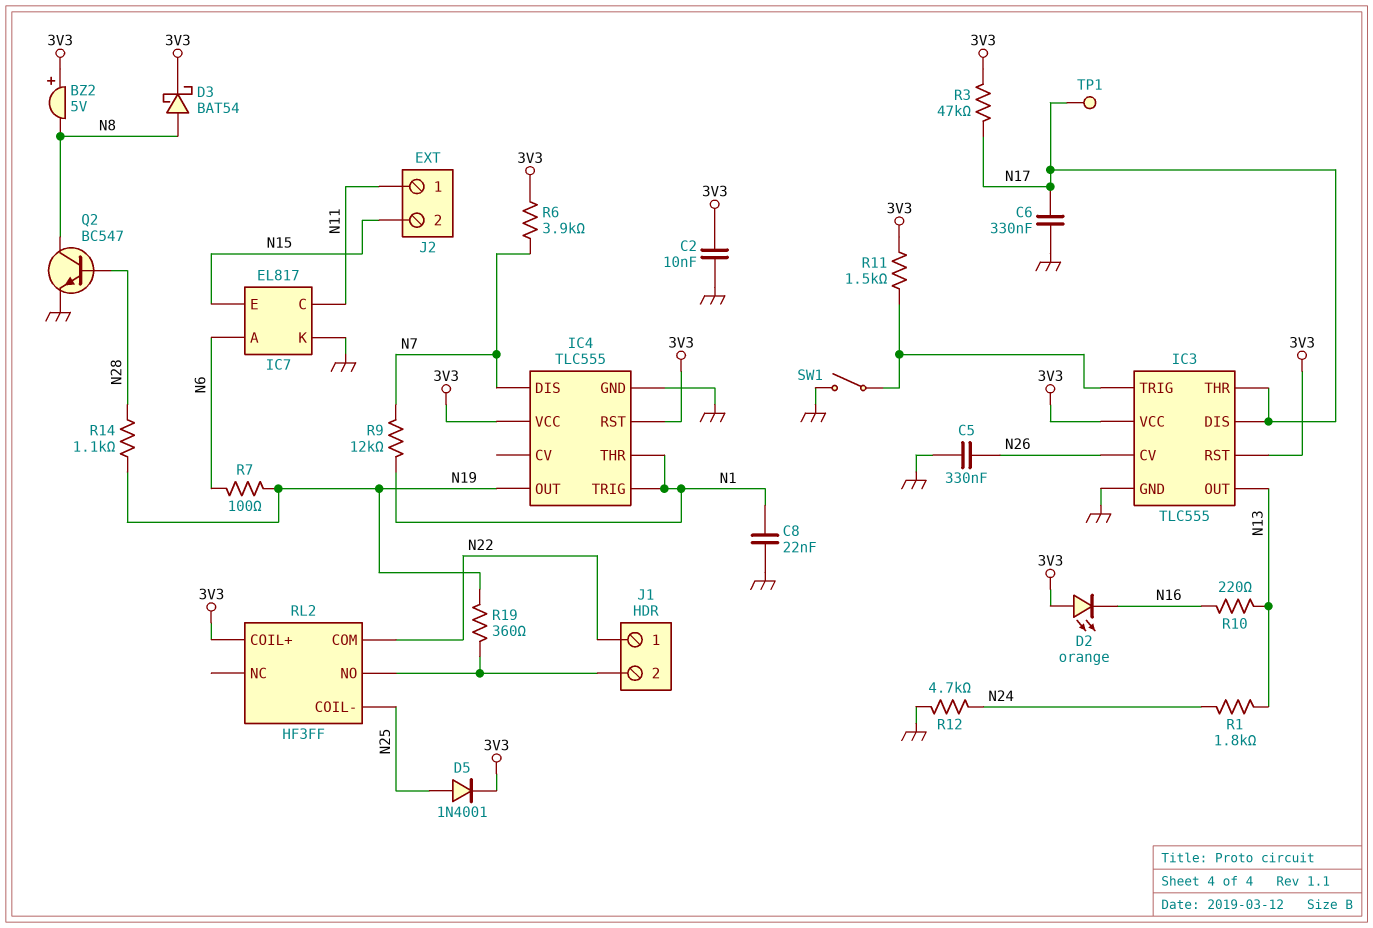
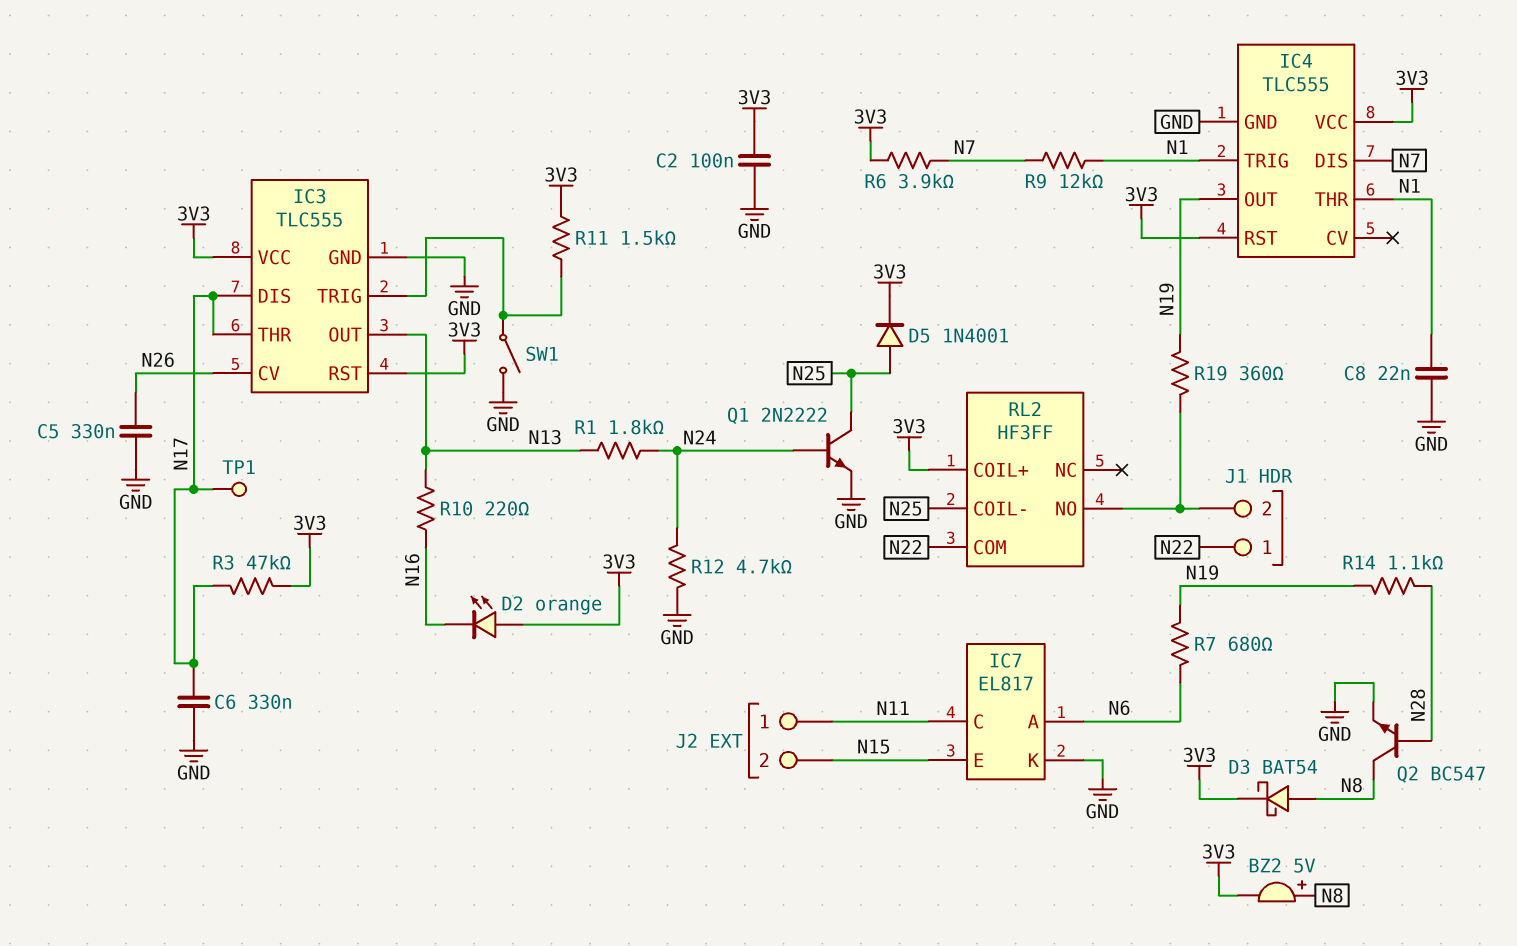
BZ2: buzzer 5V (plus 3V3, minus N8) -> buzzer 5V (plus N8, minus 3V3)
C2: 10nF (3V3, GND) -> 100nF (3V3, GND)
Q1: none -> NPN 2N2222 (B N24, C N25, E GND)
R7: 100 (N6, N19) -> 680 (N6, N19)

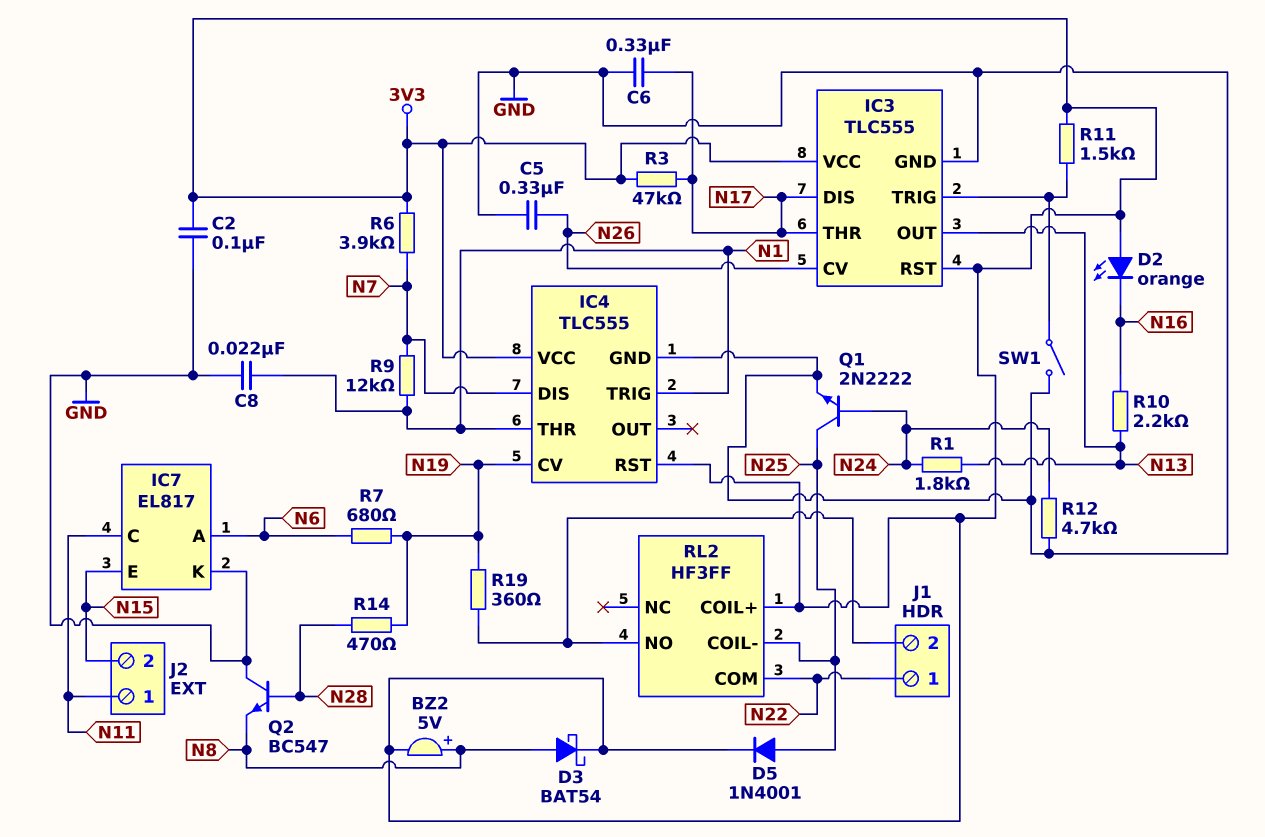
IC4 pin CV: none -> N19
IC4 pin OUT: N19 -> none
Q2: NPN BC547 (B N28, C N8, E GND) -> NPN BC547 (B N28, C GND, E N8)
R10: 220 (N13, N16) -> 2.2k (N13, N16)
R14: 1.1k (N19, N28) -> 470 (N19, N28)
TP1: test point (N17) -> none

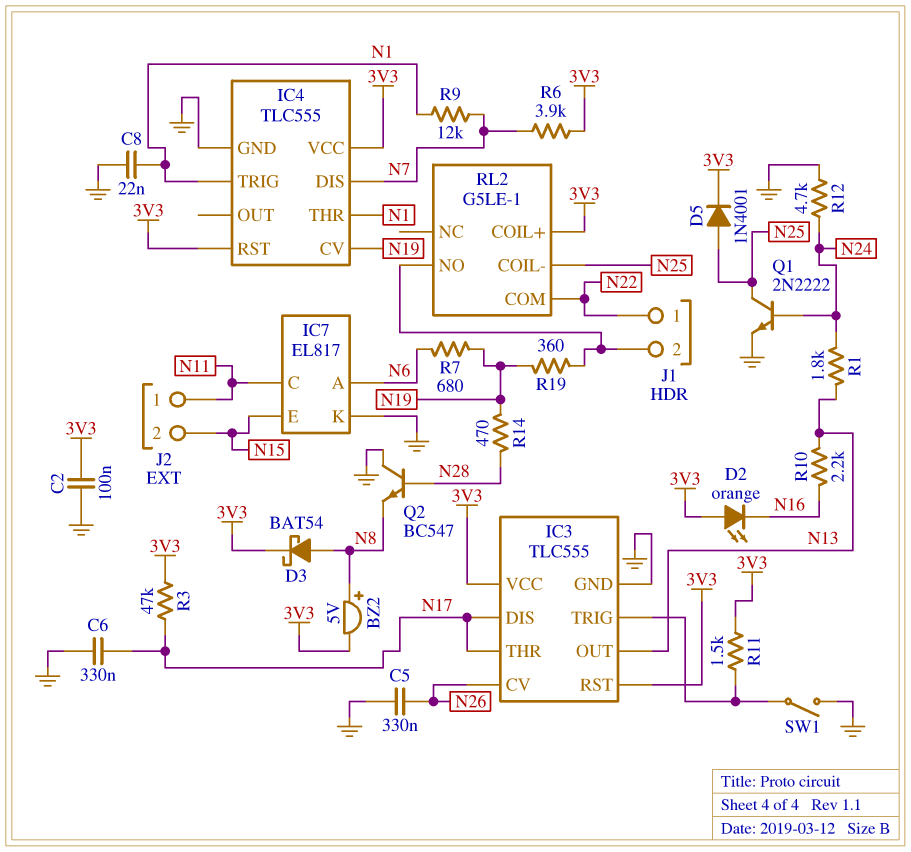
RL2: HF3FF -> G5LE-1

